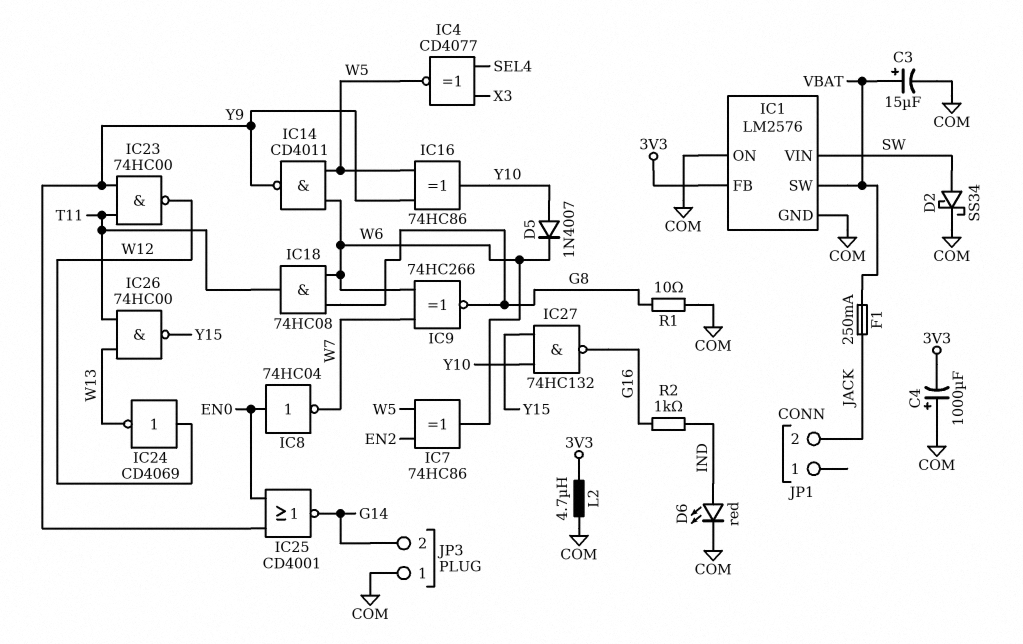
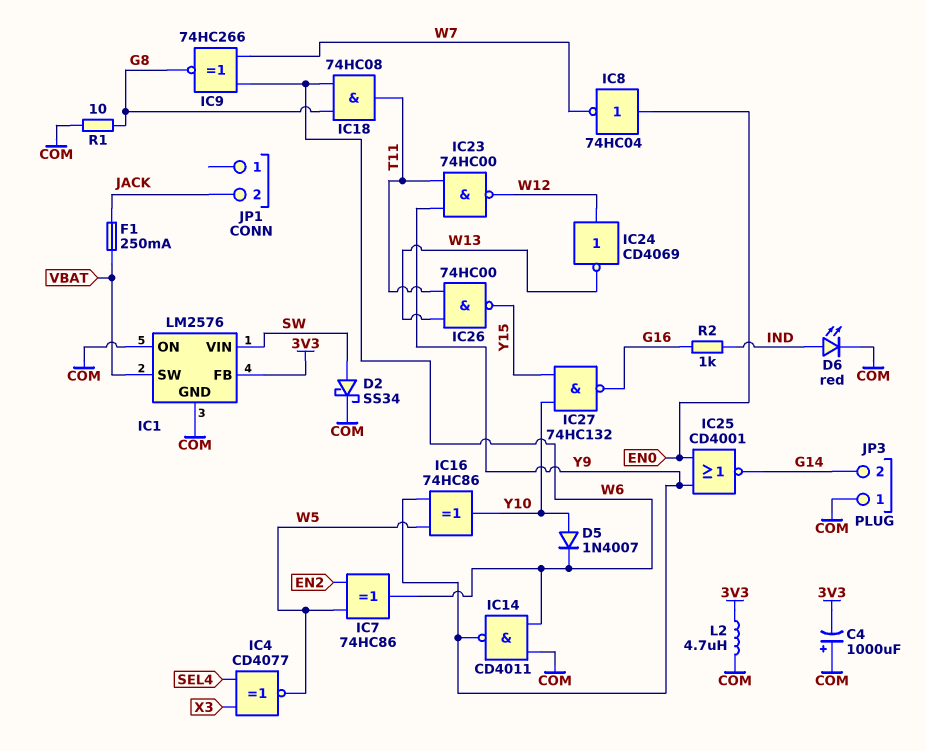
C3: 15uF (plus VBAT, minus COM) -> none
IC14: NAND CD4011 (in W5, in W6, out Y9) -> NAND CD4011 (in COM, in W6, out Y9)

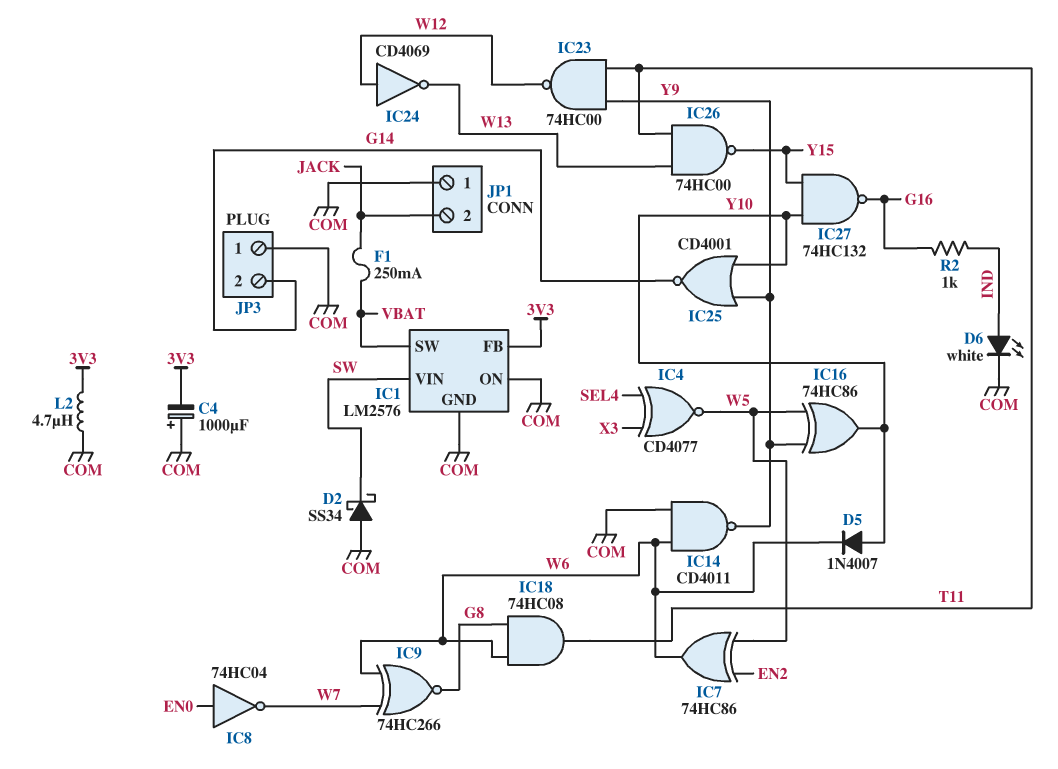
D2: schottky SS34 (A SW, K COM) -> schottky SS34 (A COM, K SW)
D6: LED red (A IND, K COM) -> LED white (A IND, K COM)
IC25: NOR CD4001 (in EN0, in Y9, out G14) -> NOR CD4001 (in Y9, in Y10, out G14)
JP1 pin 1: none -> COM
R1: 10 (COM, G8) -> none

